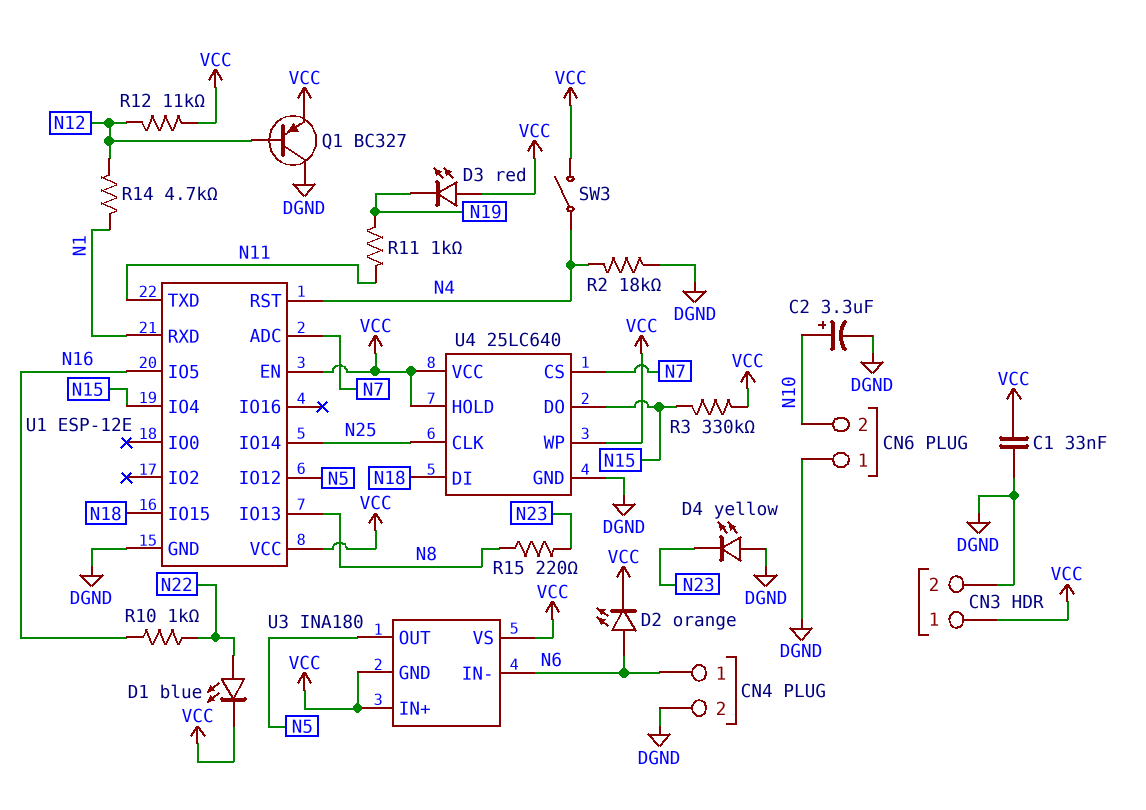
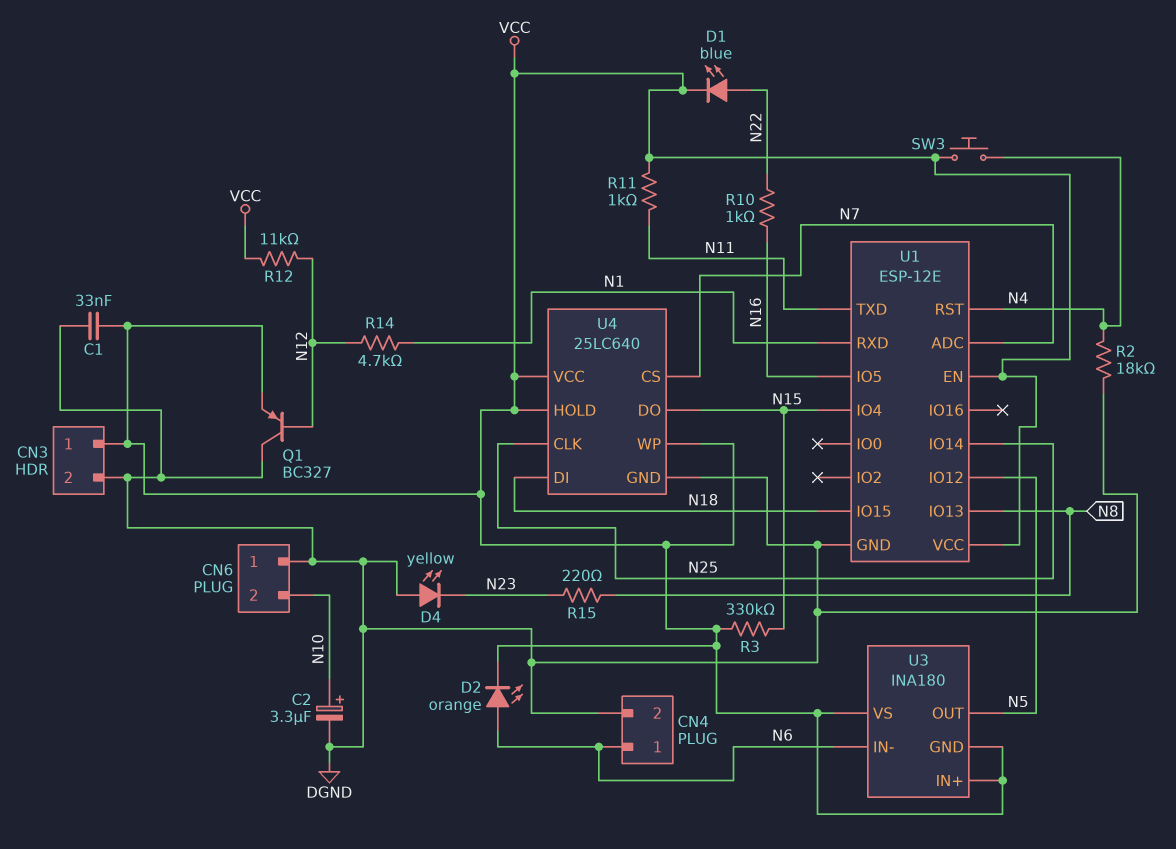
D3: LED red (A VCC, K N19) -> none
R11: 1k (N11, N19) -> 1k (N11, VCC)
SW3: switch (N4, VCC) -> button (N4, VCC)

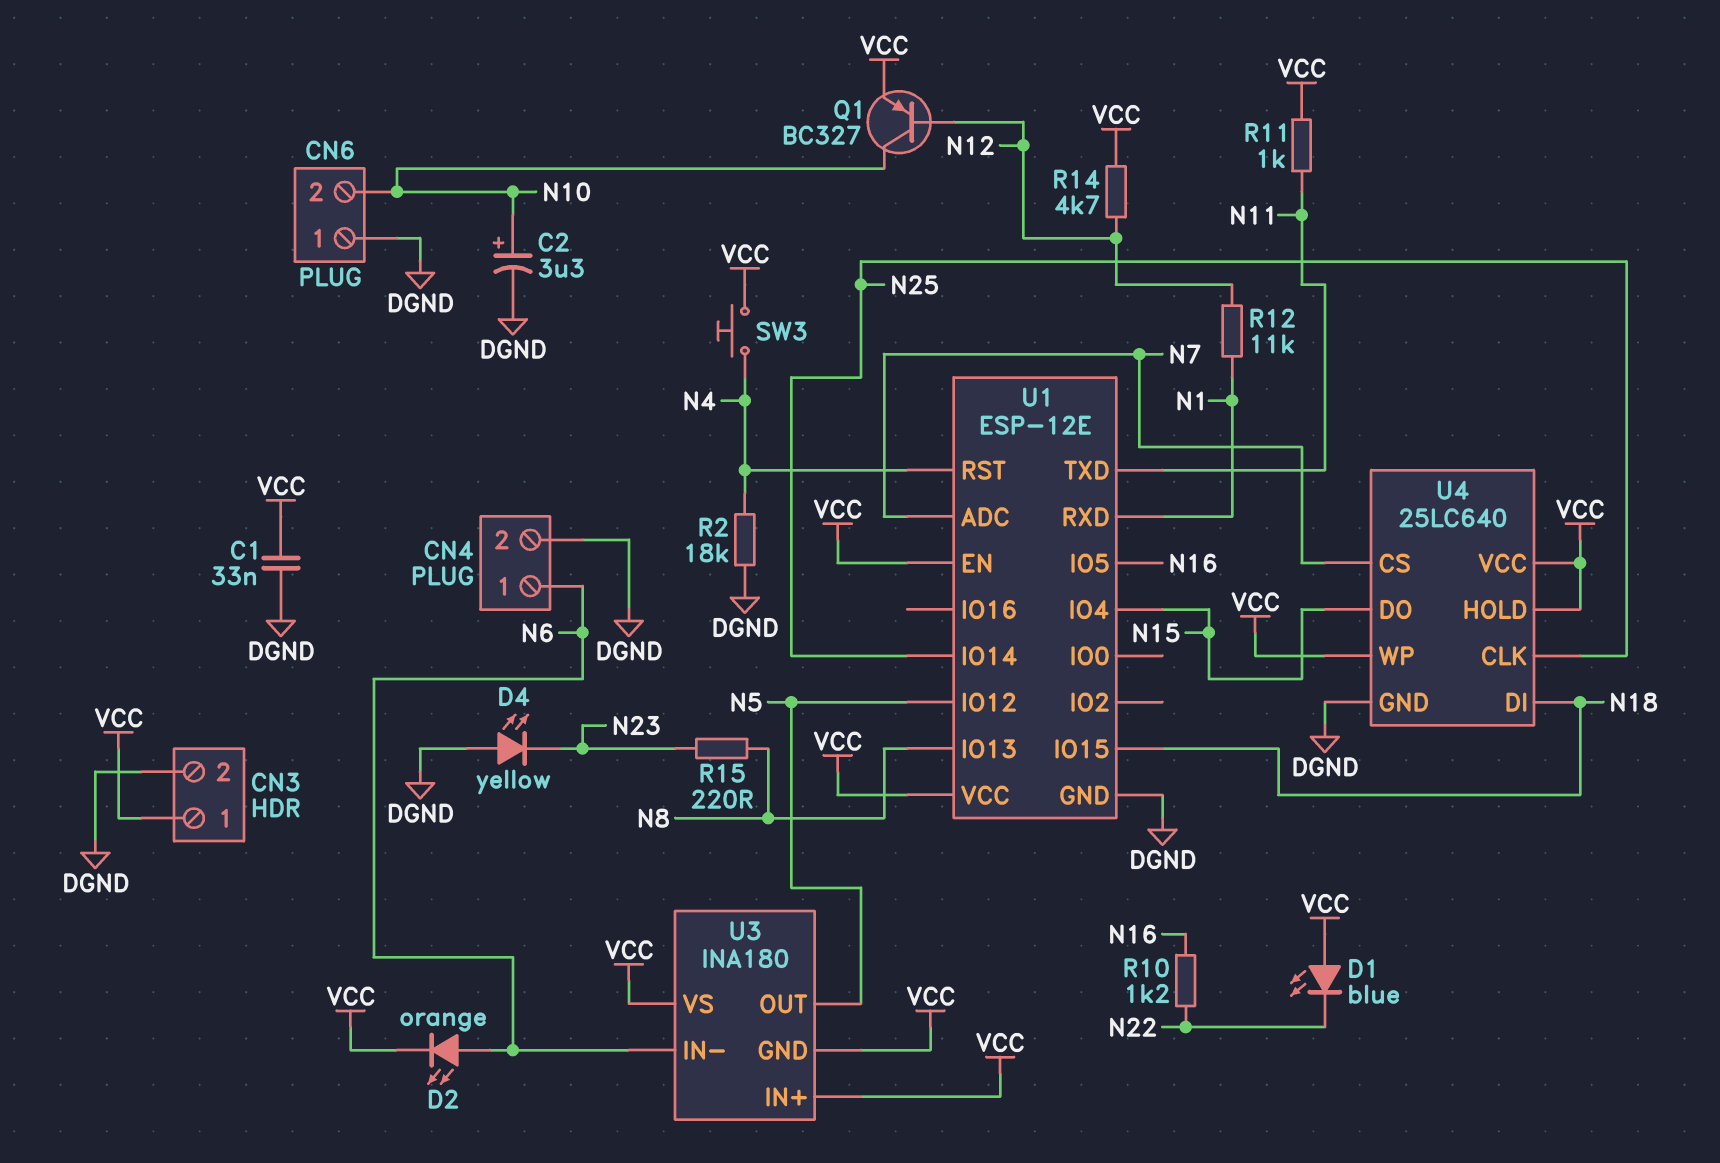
D1: LED blue (A N22, K VCC) -> LED blue (A VCC, K N22)
Q1: PNP BC327 (B N12, C DGND, E VCC) -> PNP BC327 (B N12, C N10, E VCC)
R3: 330k (N15, VCC) -> none
R10: 1k (N16, N22) -> 1.2k (N16, N22)
R12: 11k (N12, VCC) -> 11k (N1, N12)
R14: 4.7k (N1, N12) -> 4.7k (N12, VCC)

